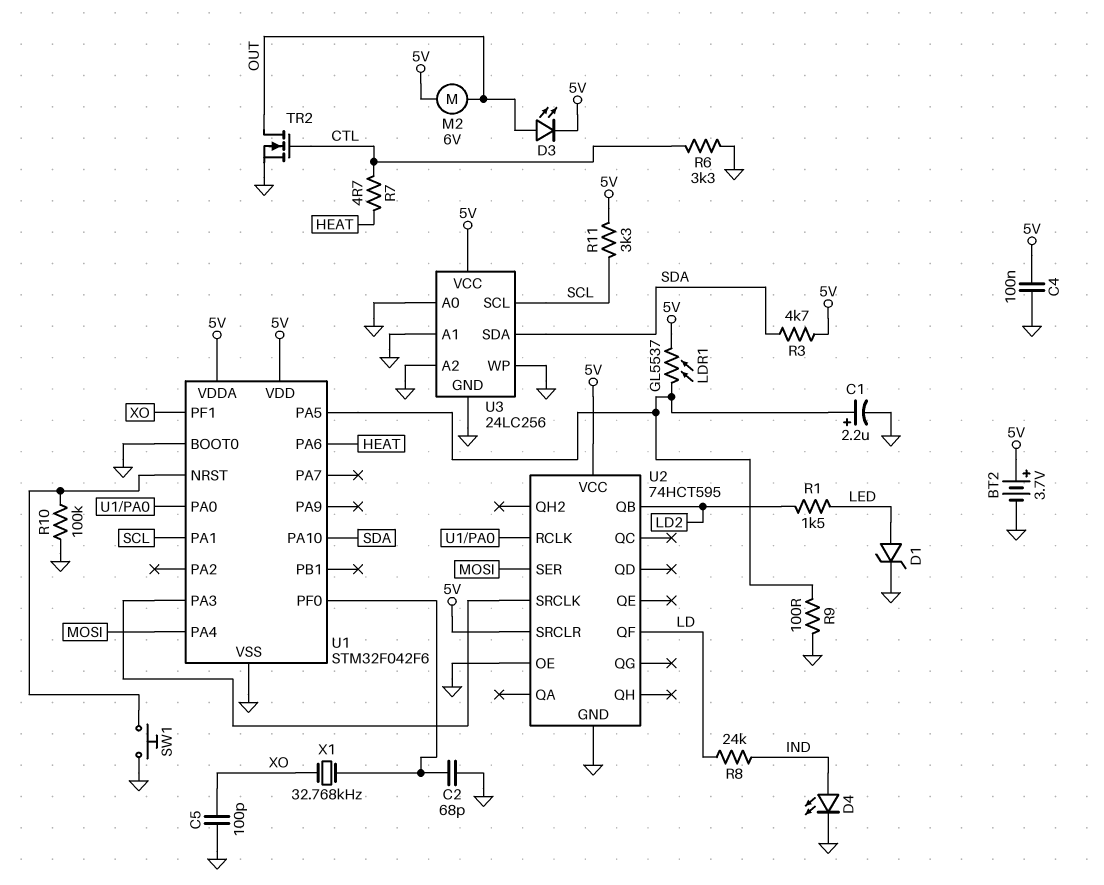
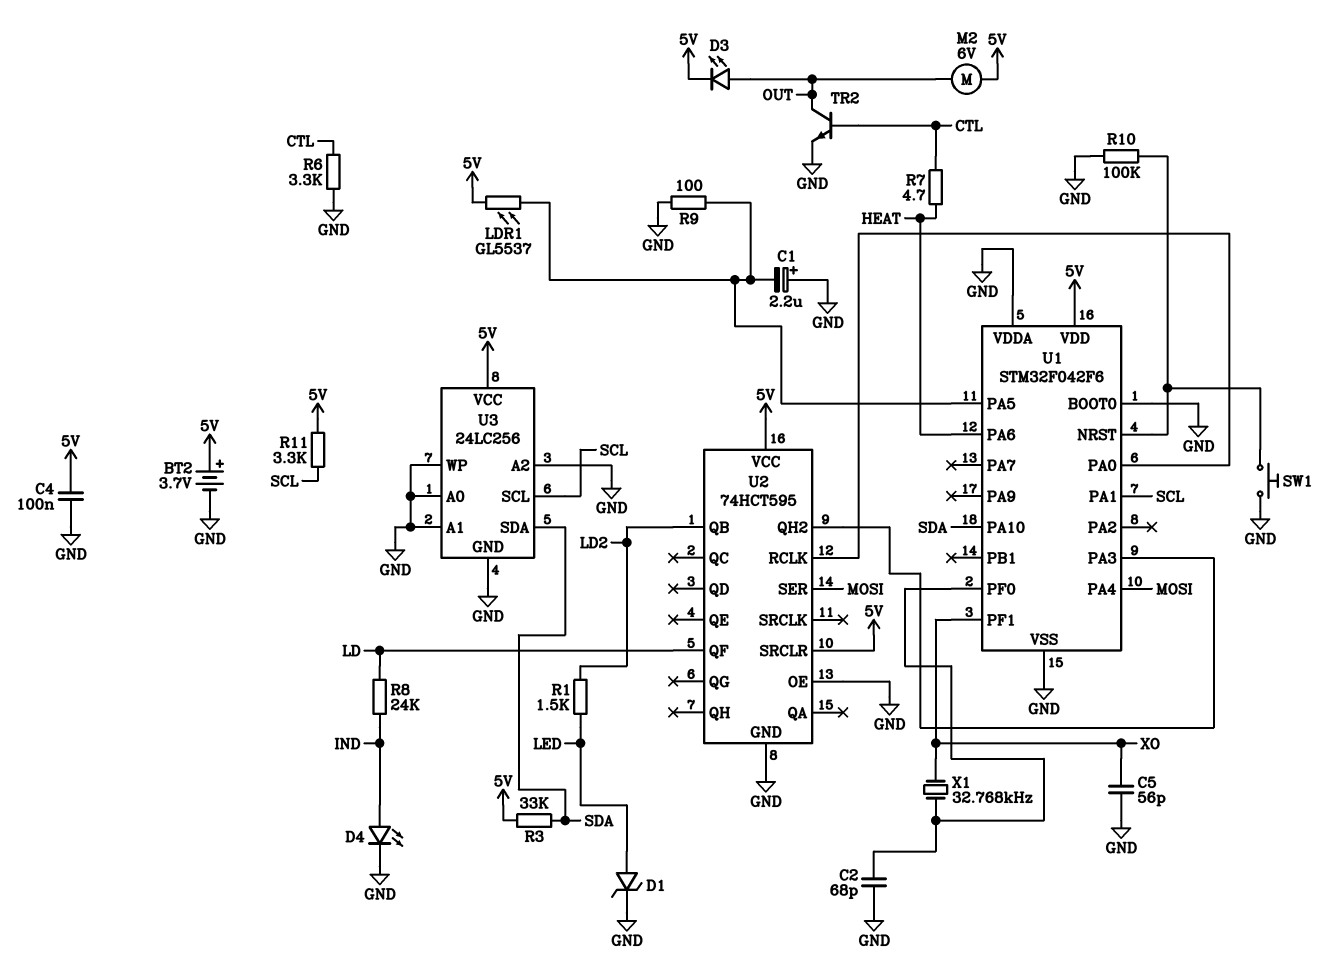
C1: 2.2uF (plus U1/PA5, minus GND) -> 2.2uF (plus GND, minus U1/PA5)
C5: 100pF (GND, XO) -> 56pF (GND, XO)
R3: 4.7k (5V, SDA) -> 33k (5V, SDA)
TR2: NMOS (G CTL, D OUT, S GND) -> NPN (B CTL, C OUT, E GND)
U1 pin VDDA: 5V -> GND
U2 pin QH2: none -> U1/PA3
U2 pin SRCLK: U1/PA3 -> none

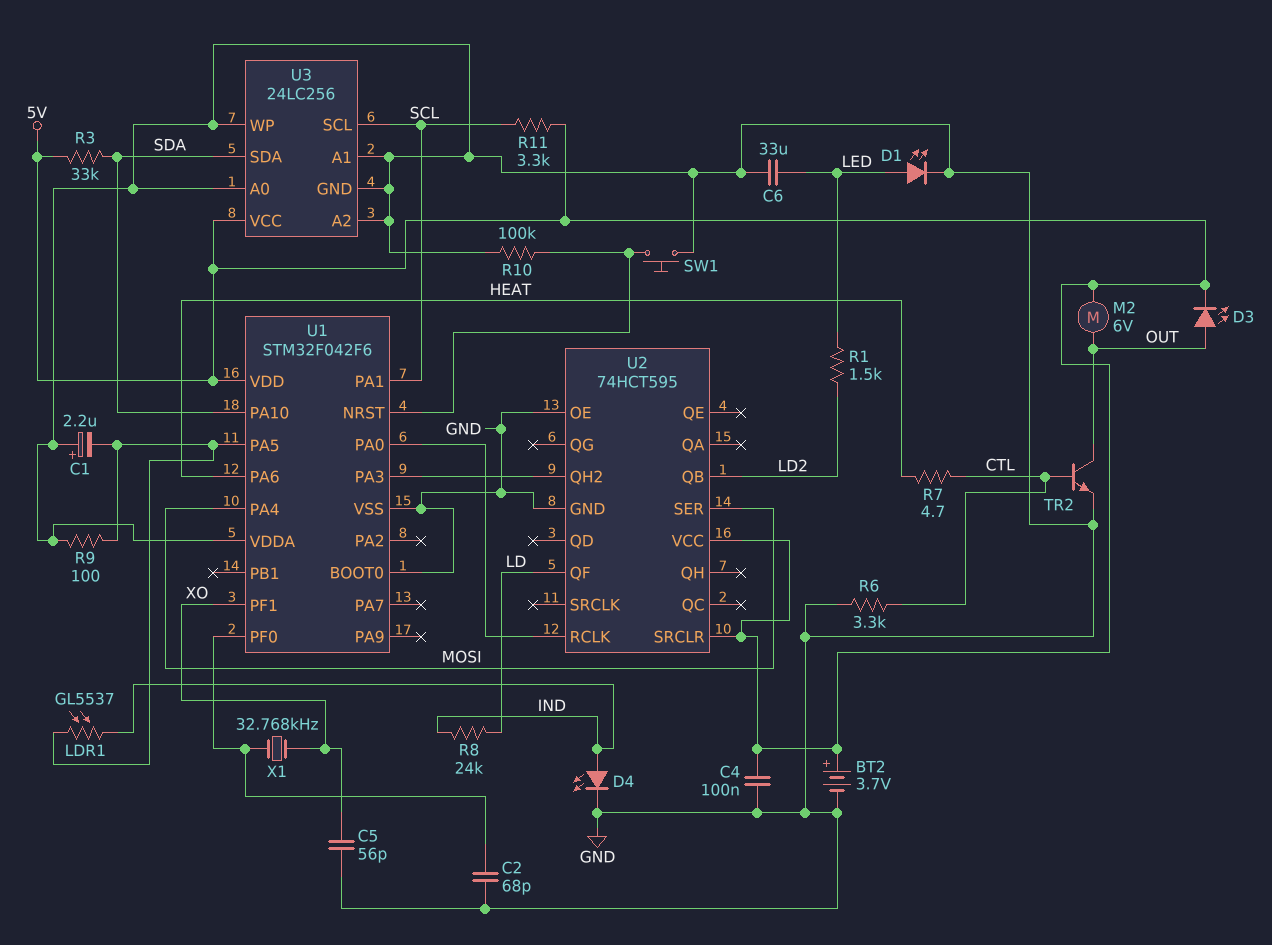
C6: none -> 33uF (GND, LED)
D1: zener (A LED, K GND) -> LED (A LED, K GND)
LDR1: GL5537 (5V, U1/PA5) -> GL5537 (IND, U1/PA5)

